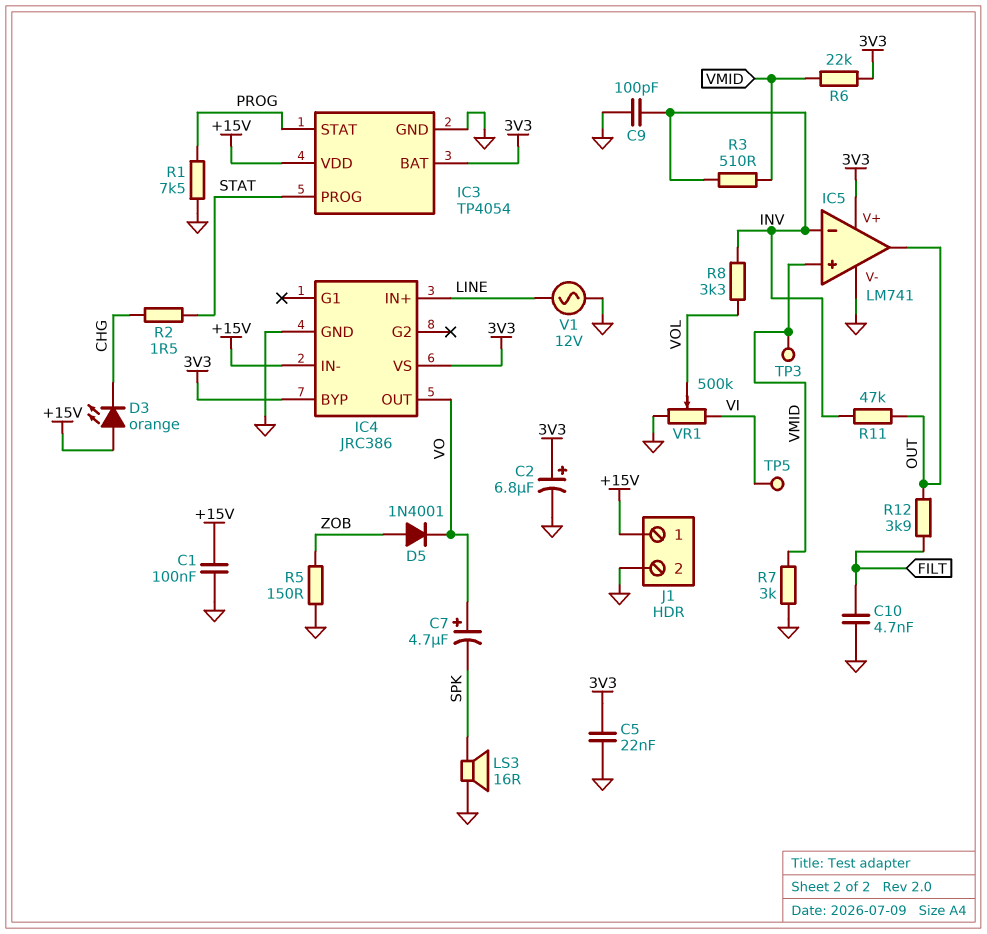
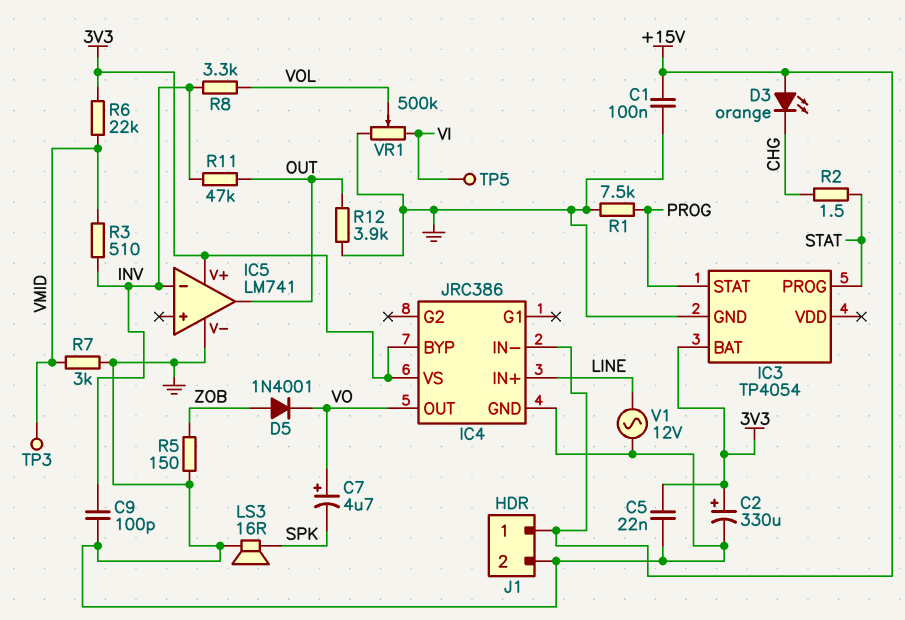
C2: 6.8uF (plus 3V3, minus GND) -> 330uF (plus 3V3, minus GND)
C10: 4.7nF (FILT, GND) -> none
IC3 pin VDD: +15V -> none
IC5 pin in+: VMID -> none
R12: 3.9k (FILT, OUT) -> 3.9k (GND, OUT)

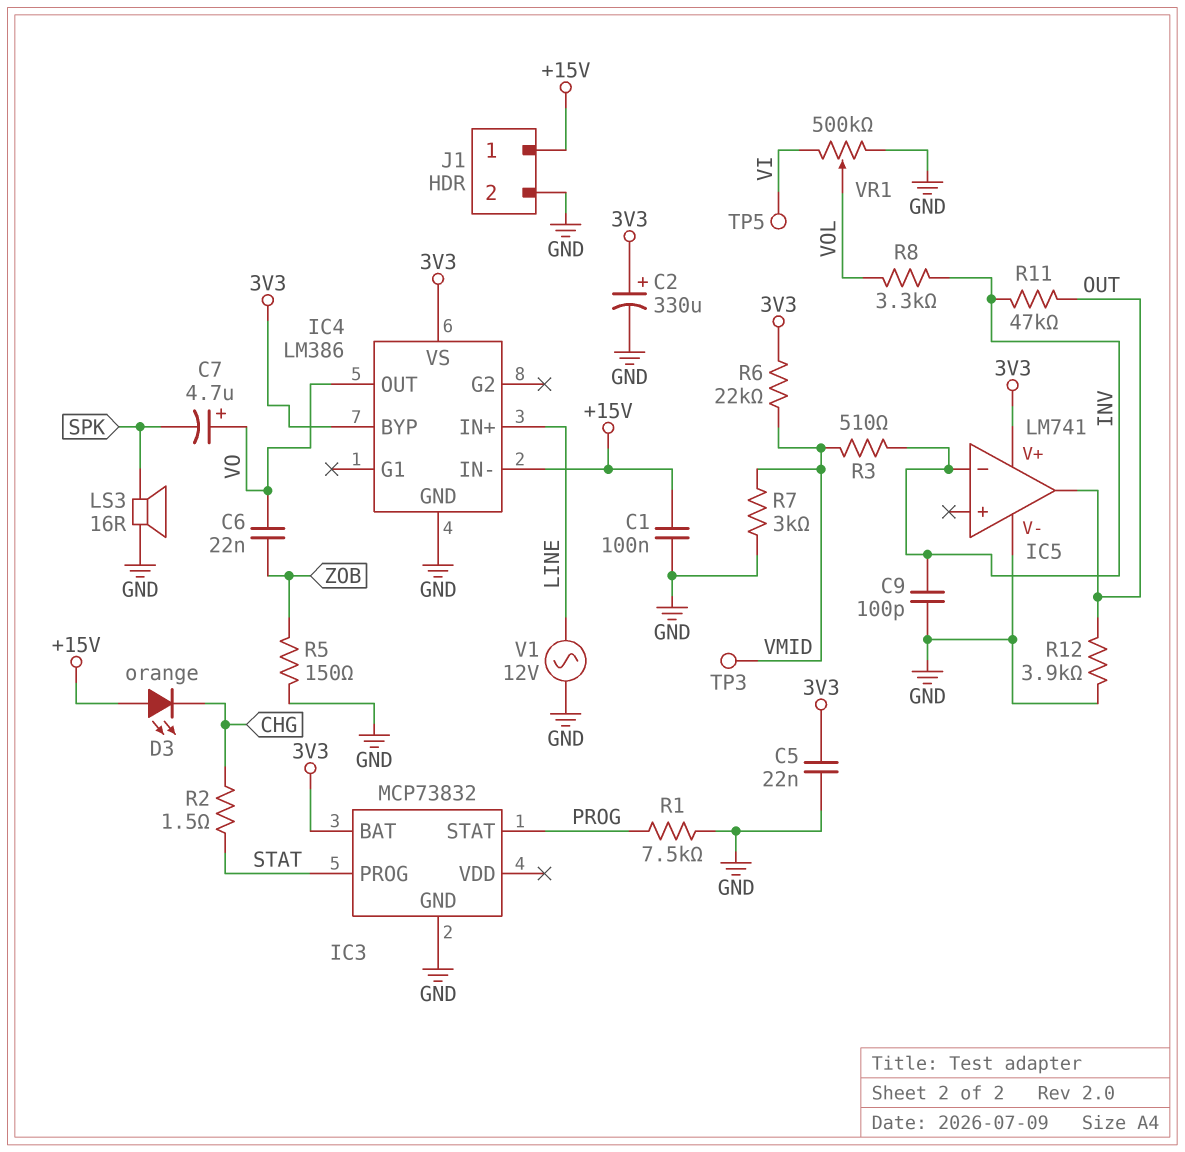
C6: none -> 22nF (VO, ZOB)
D5: diode 1N4001 (A ZOB, K VO) -> none
IC3: TP4054 -> MCP73832
IC4: JRC386 -> LM386

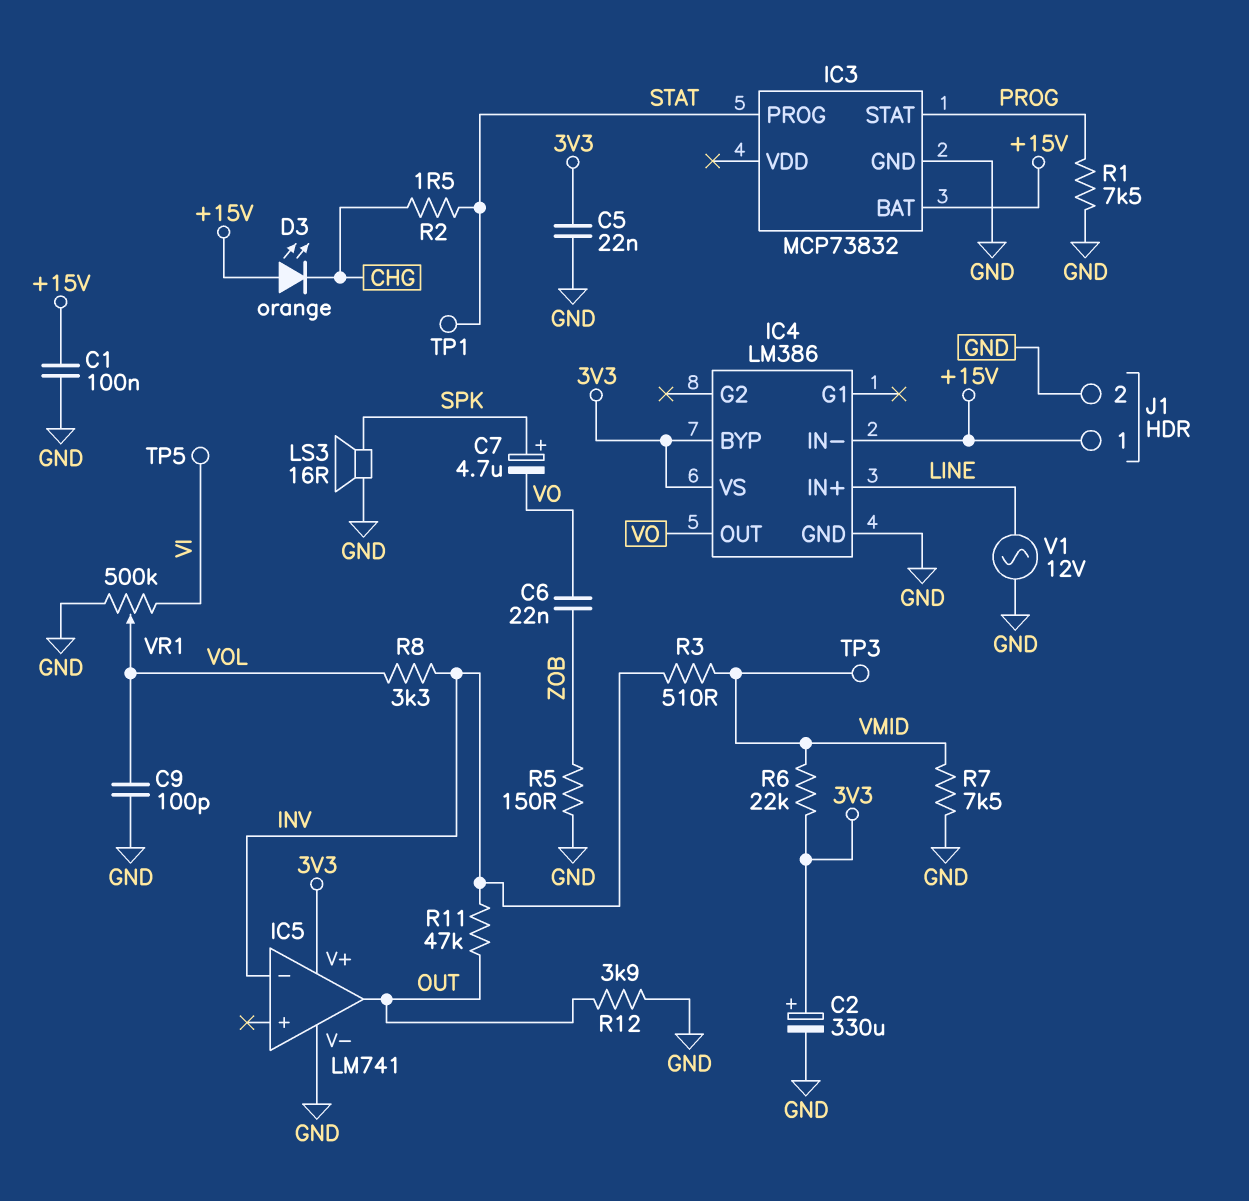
C7: 4.7uF (plus VO, minus SPK) -> 4.7uF (plus SPK, minus VO)
C9: 100pF (GND, INV) -> 100pF (GND, VOL)
IC3 pin BAT: 3V3 -> +15V
R7: 3k (GND, VMID) -> 7.5k (GND, VMID)
TP1: none -> test point (STAT)

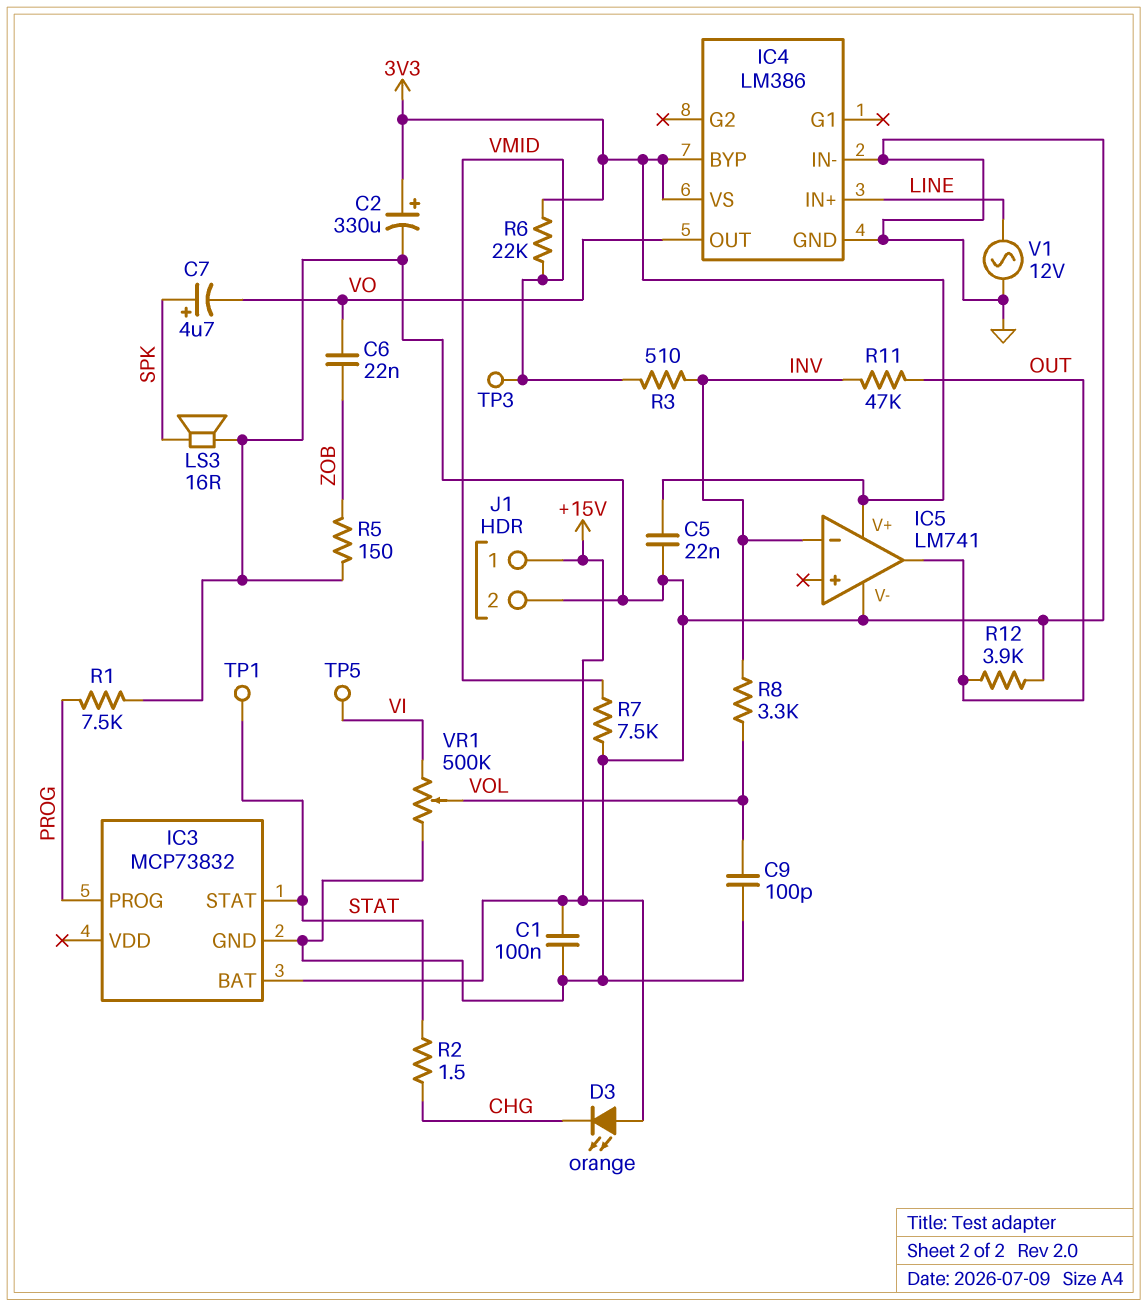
IC3 pin PROG: STAT -> PROG
IC3 pin STAT: PROG -> STAT
IC4 pin IN-: +15V -> GND

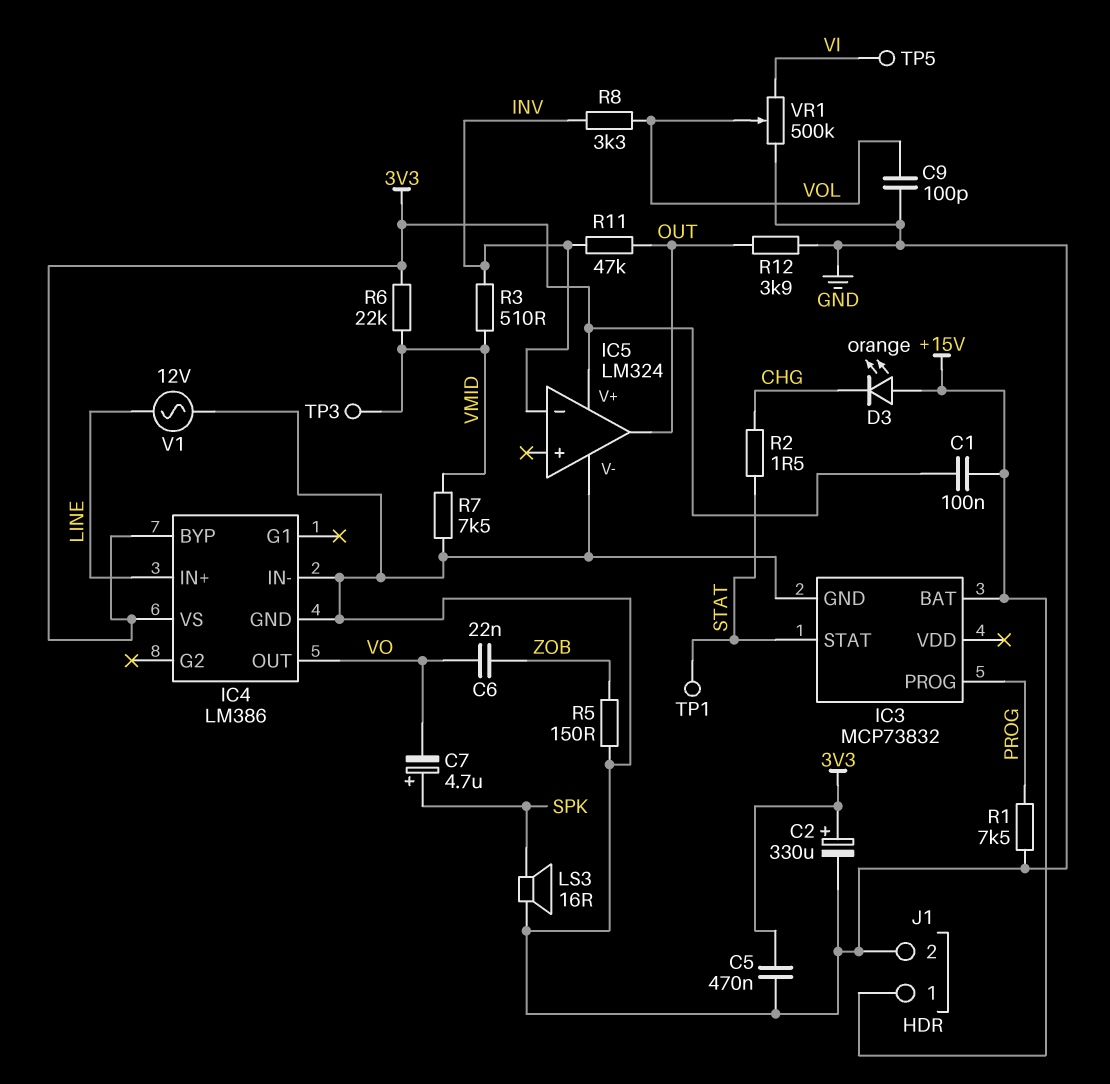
C1: 100nF (+15V, GND) -> 100nF (+15V, 3V3)
C5: 22nF (3V3, GND) -> 470nF (3V3, GND)
IC5: LM741 -> LM324

